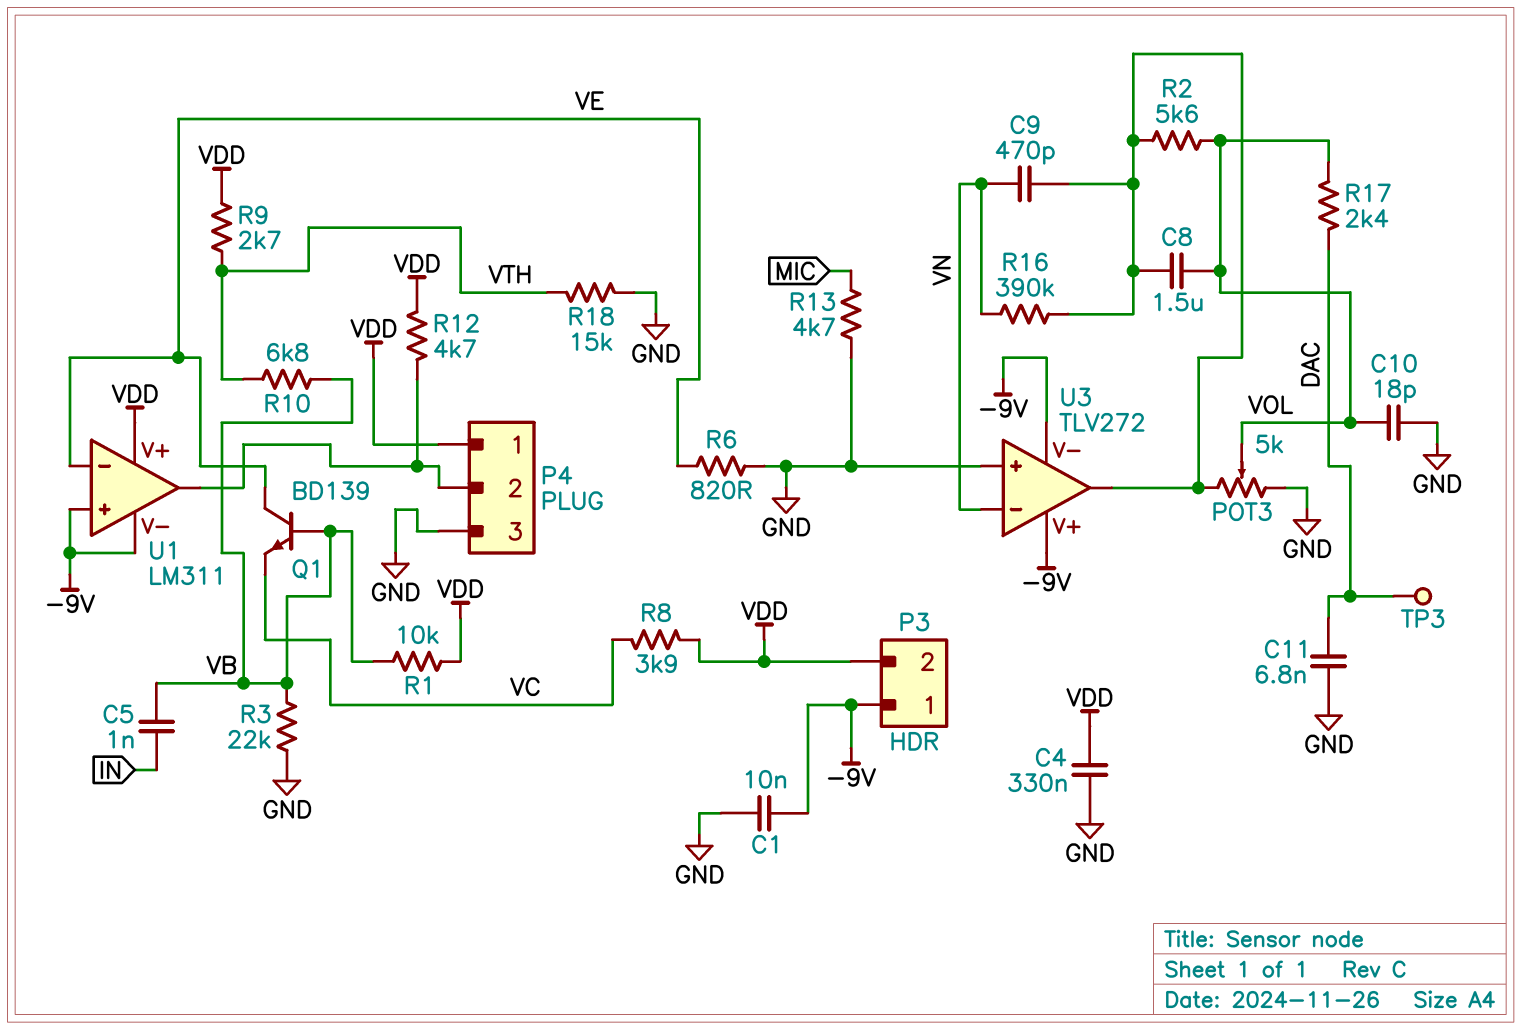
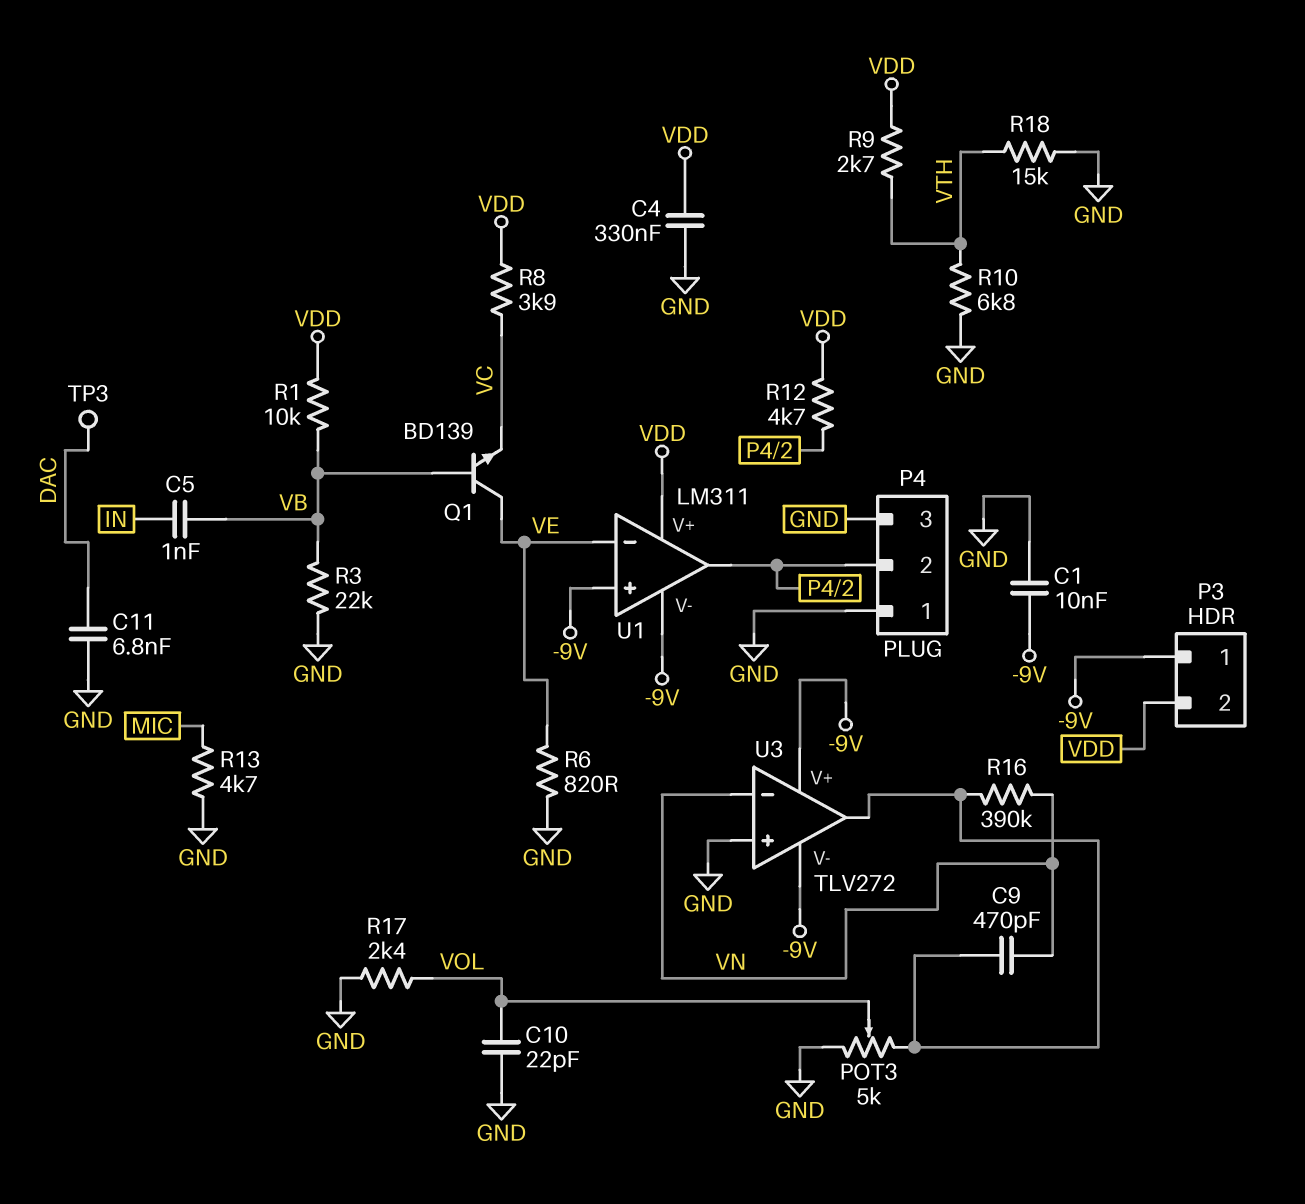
C8: 1.5uF (U3/out, VOL) -> none
C10: 18pF (GND, VOL) -> 22pF (GND, VOL)
P4 pin 1: VDD -> GND
R2: 5.6k (U3/out, VOL) -> none
R10: 6.8k (VB, VTH) -> 6.8k (GND, VTH)
R17: 2.4k (DAC, VOL) -> 2.4k (GND, VOL)

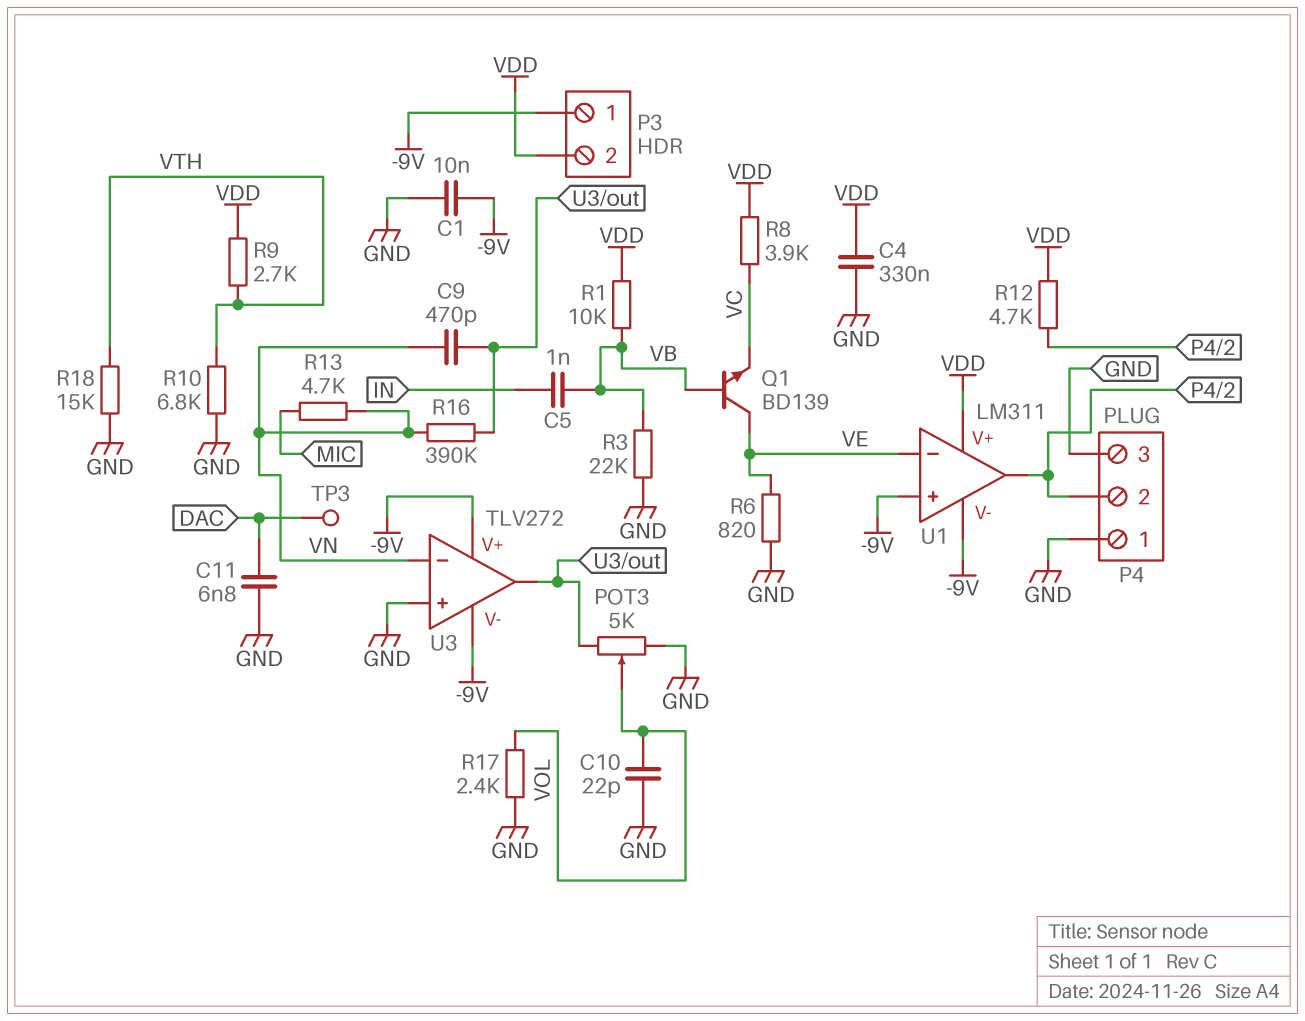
R13: 4.7k (GND, MIC) -> 4.7k (MIC, VN)

